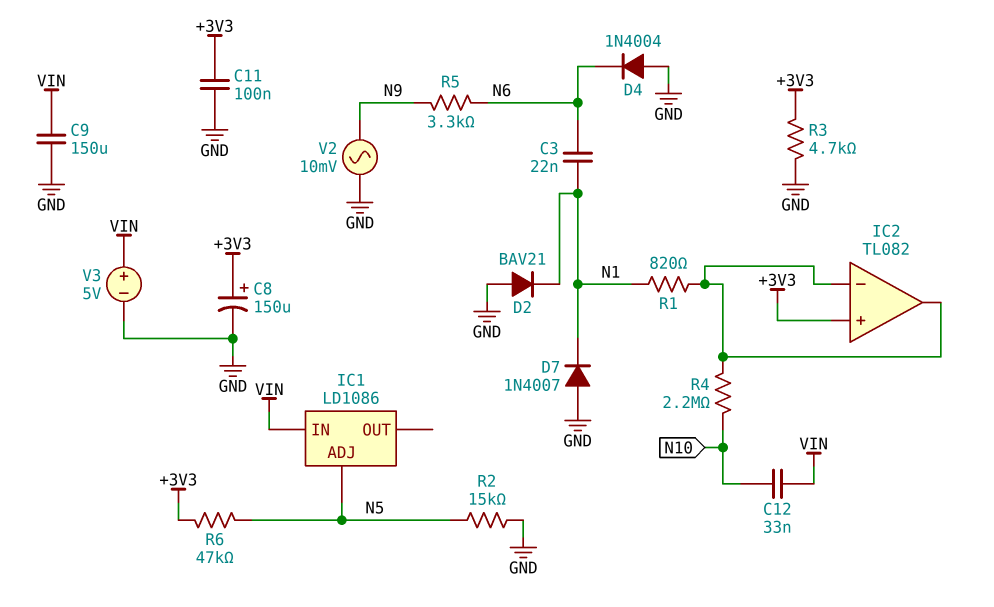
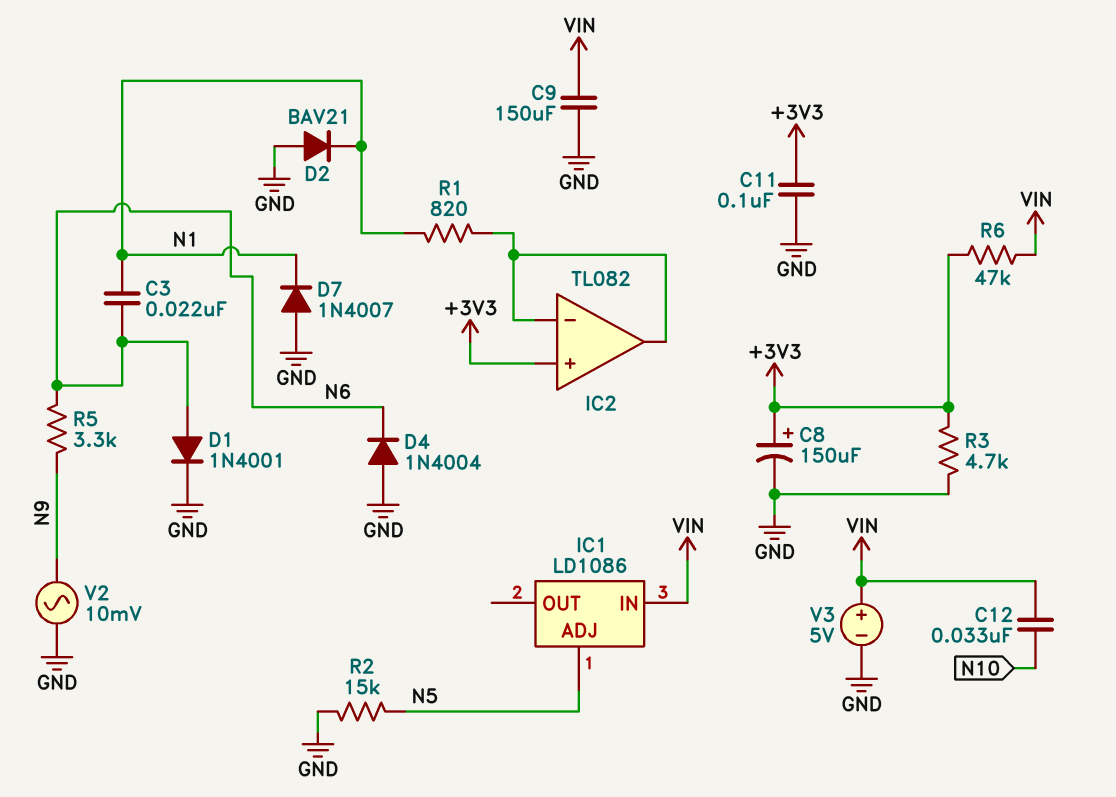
D1: none -> diode 1N4001 (A N6, K GND)
R4: 2.2M (IC2/in-, N10) -> none
R6: 47k (+3V3, N5) -> 47k (+3V3, VIN)

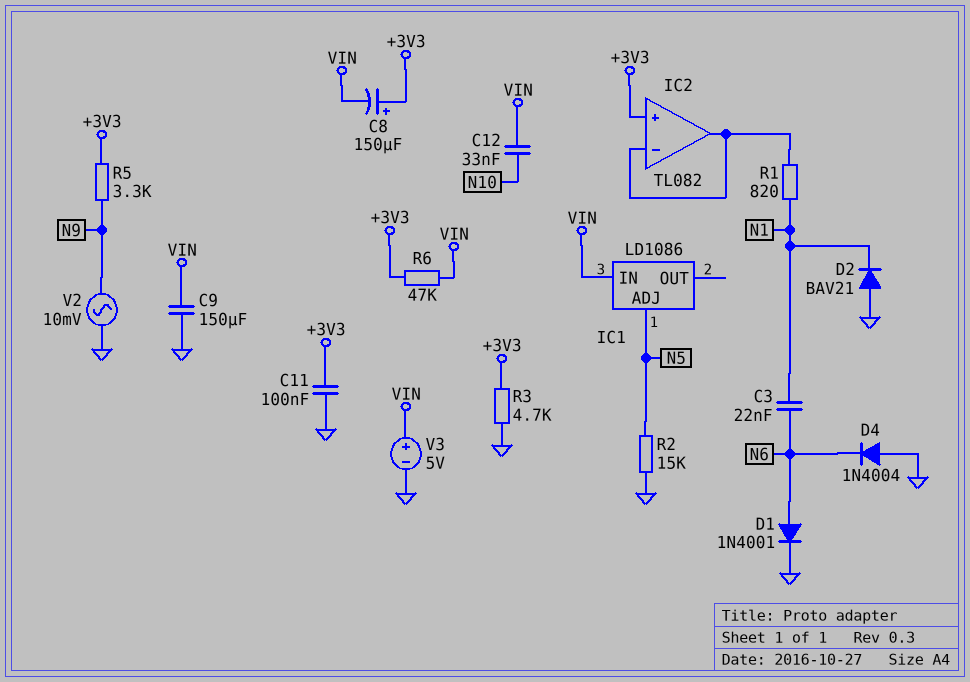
C8: 150uF (plus +3V3, minus GND) -> 150uF (plus +3V3, minus VIN)
D7: diode 1N4007 (A GND, K N1) -> none
R5: 3.3k (N6, N9) -> 3.3k (+3V3, N9)

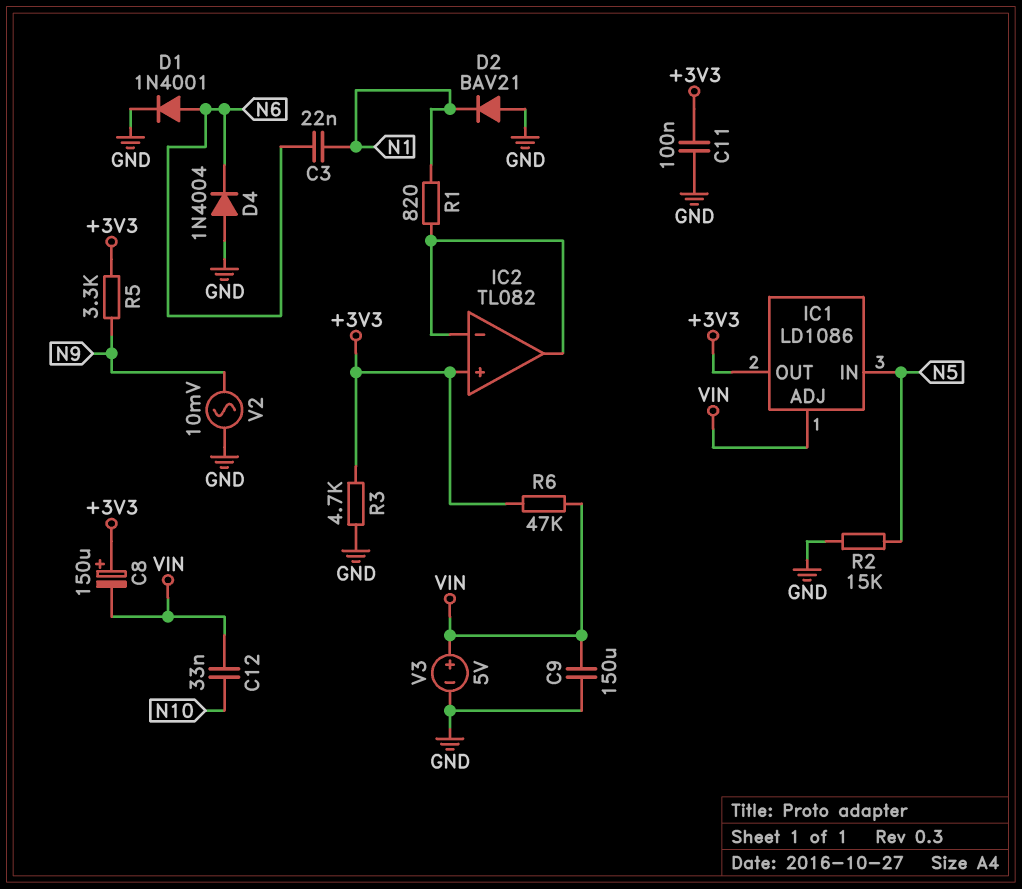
IC1 pin ADJ: N5 -> VIN
IC1 pin IN: VIN -> N5
IC1 pin OUT: none -> +3V3

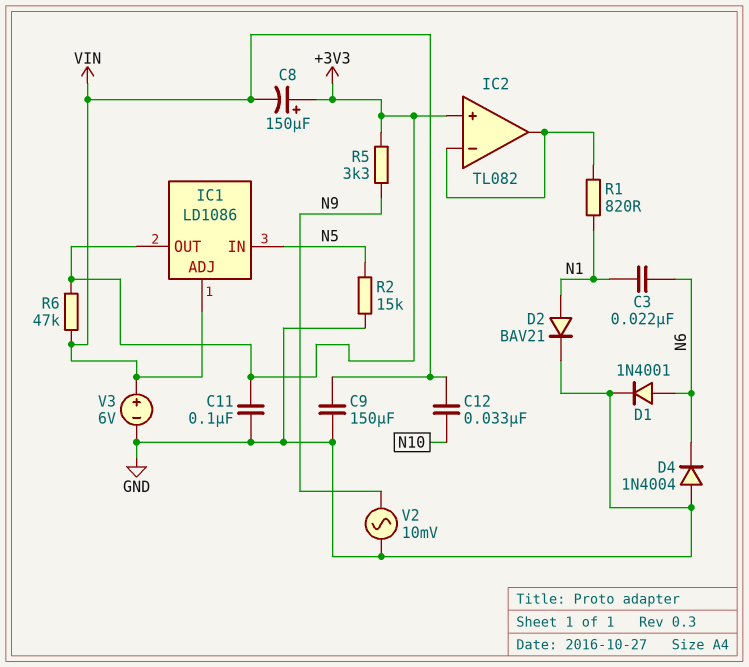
D2: diode BAV21 (A GND, K N1) -> diode BAV21 (A N1, K GND)
R3: 4.7k (+3V3, GND) -> none
V3: 5V (plus VIN, minus GND) -> 6V (plus VIN, minus GND)

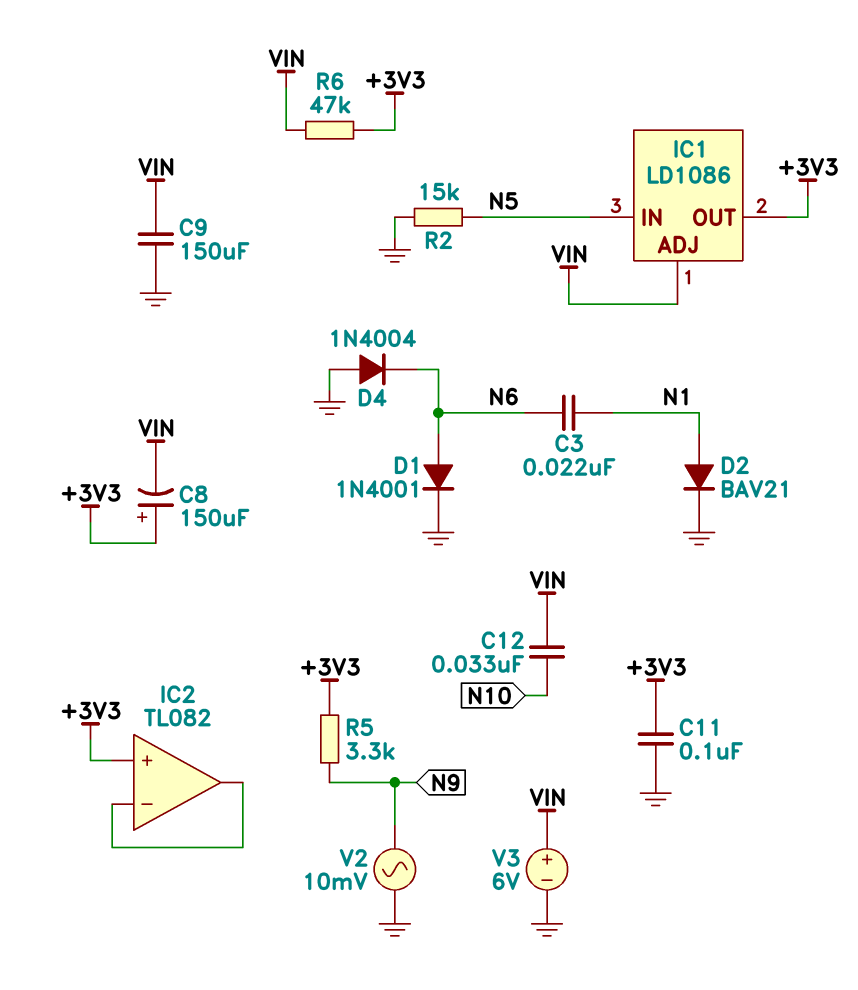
R1: 820 (IC2/in-, N1) -> none

